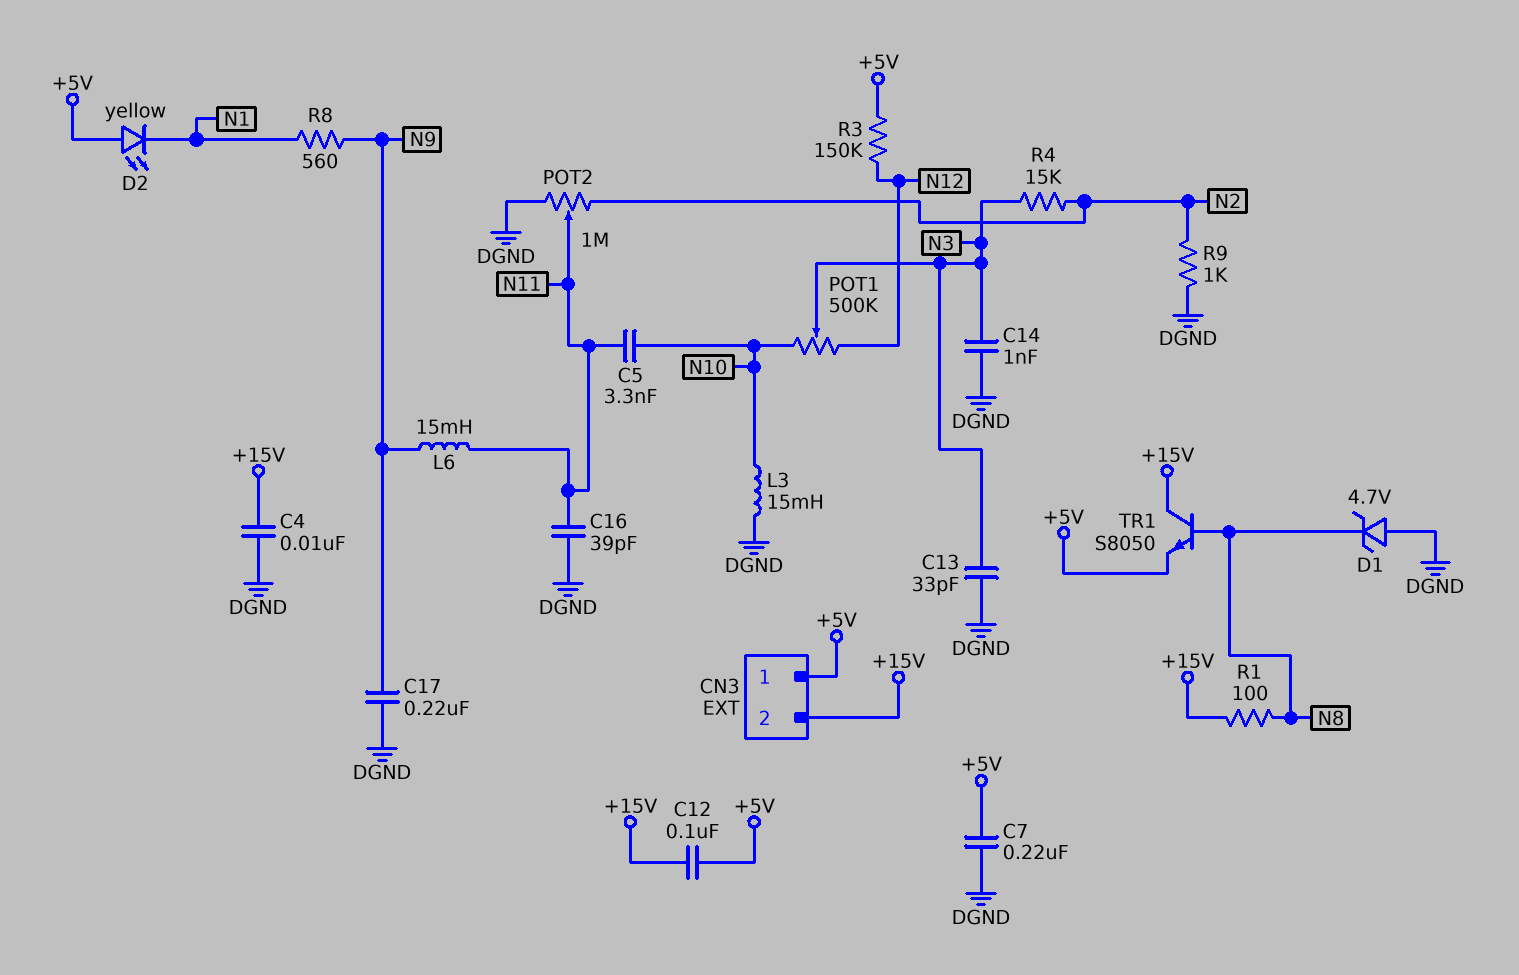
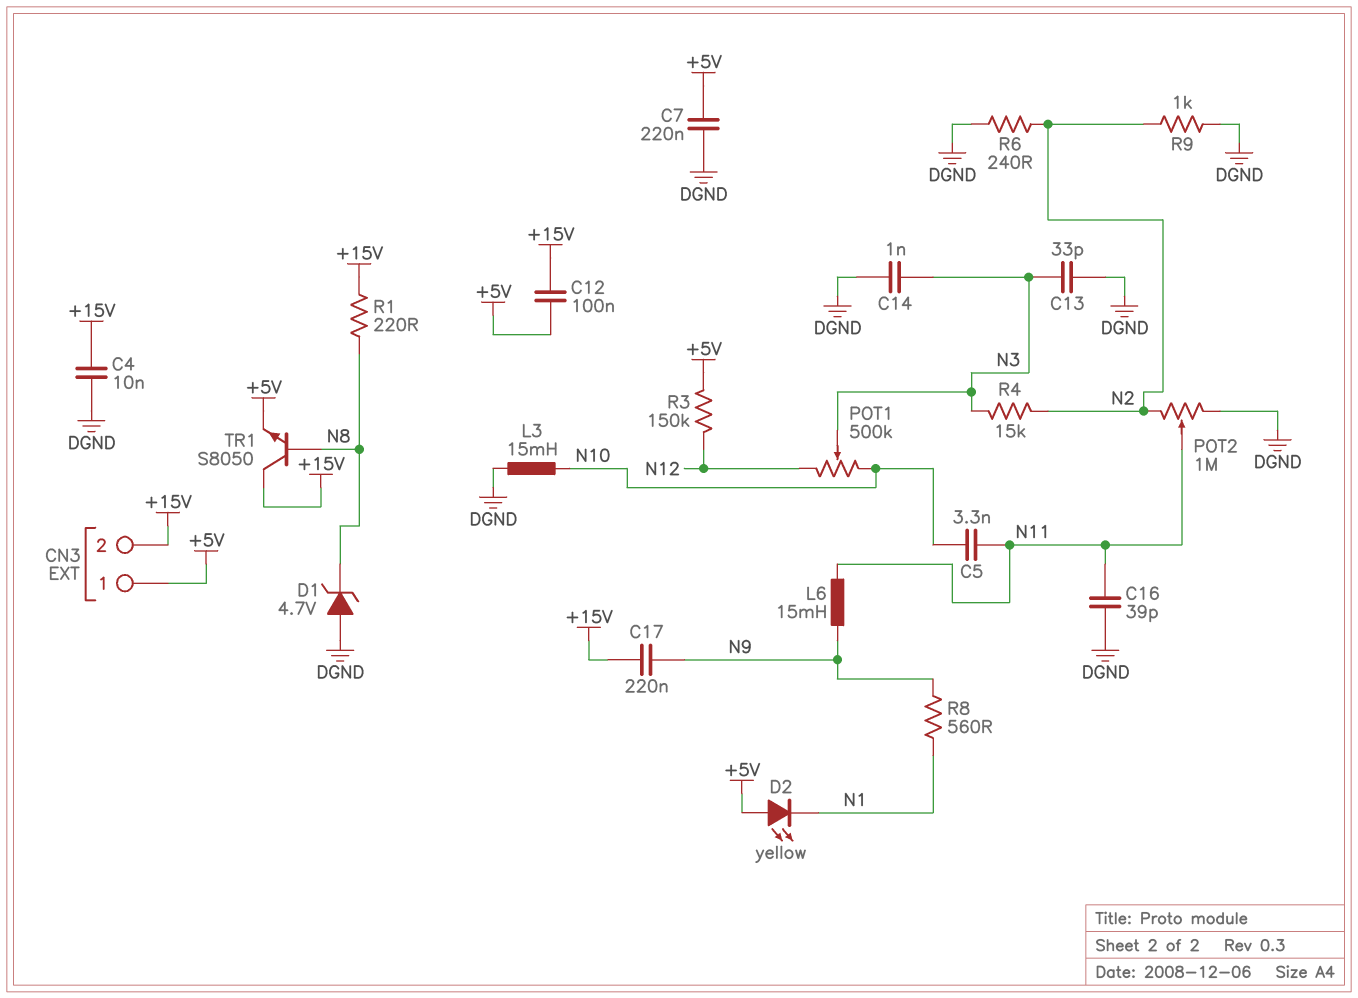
C17: 220nF (DGND, N9) -> 220nF (+15V, N9)
R1: 100 (+15V, N8) -> 220 (+15V, N8)
R6: none -> 240 (DGND, N2)

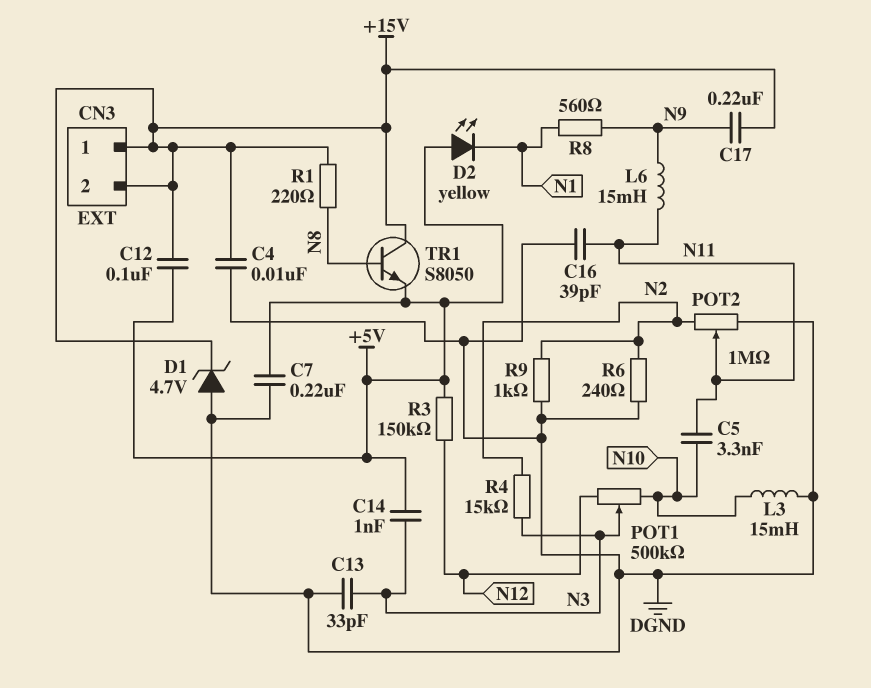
C14: 1nF (DGND, N3) -> 1nF (+5V, N3)
CN3 pin 1: +5V -> +15V
D1: zener 4.7V (A DGND, K N8) -> zener 4.7V (A DGND, K +15V)

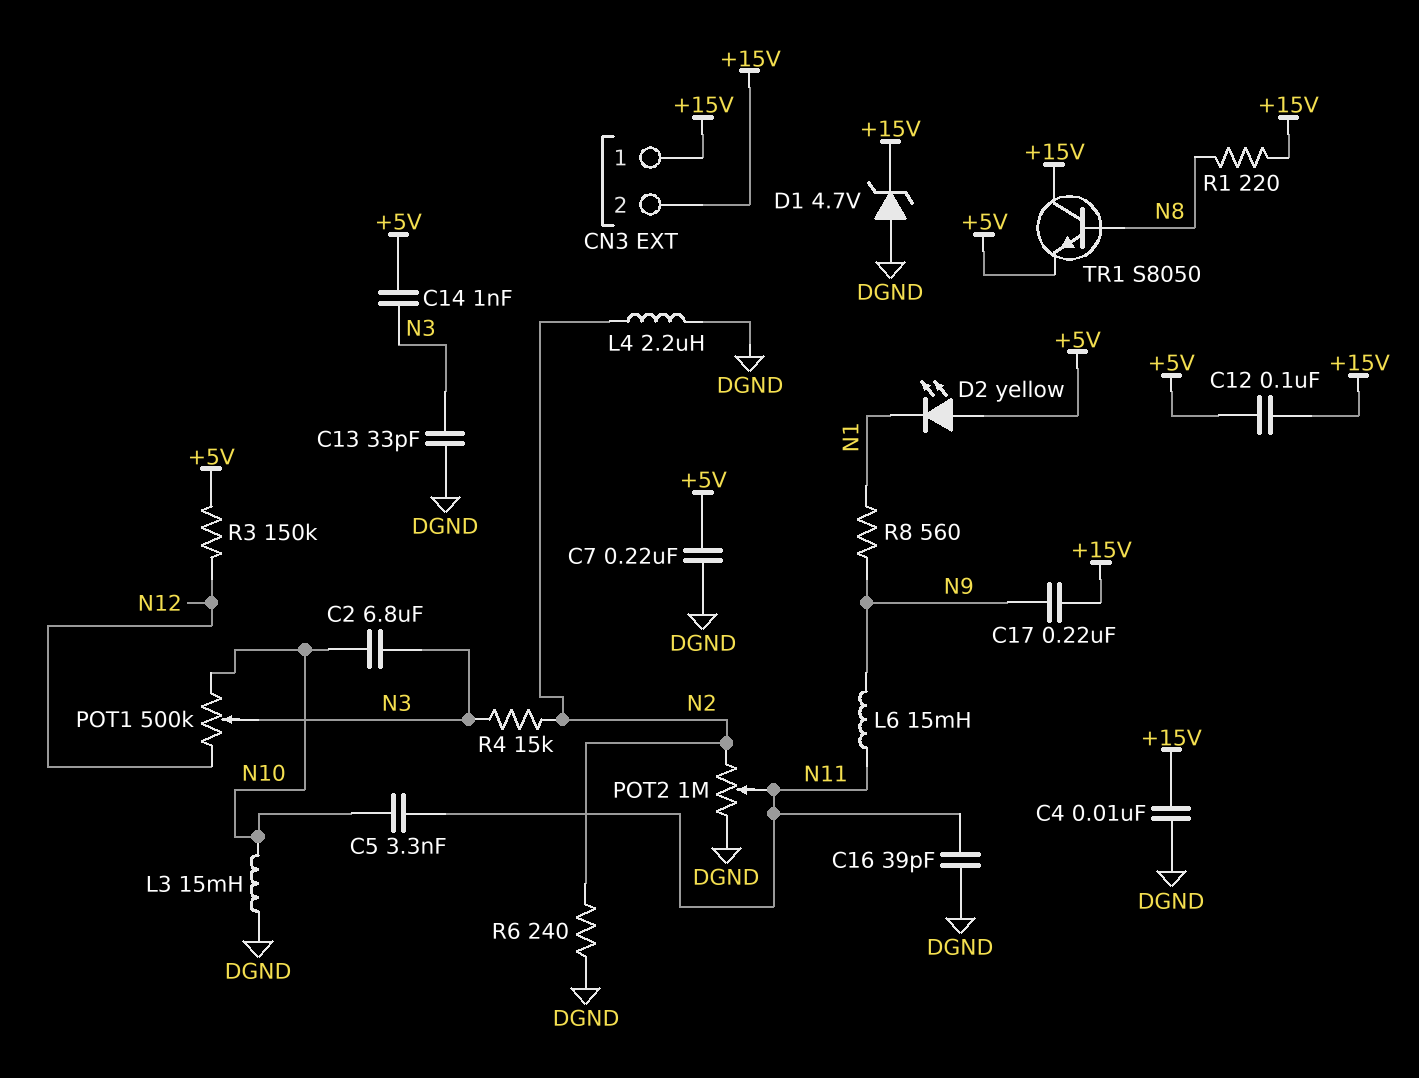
C2: none -> 6.8uF (N3, N10)
L4: none -> 2.2uH (DGND, N2)
R9: 1k (DGND, N2) -> none

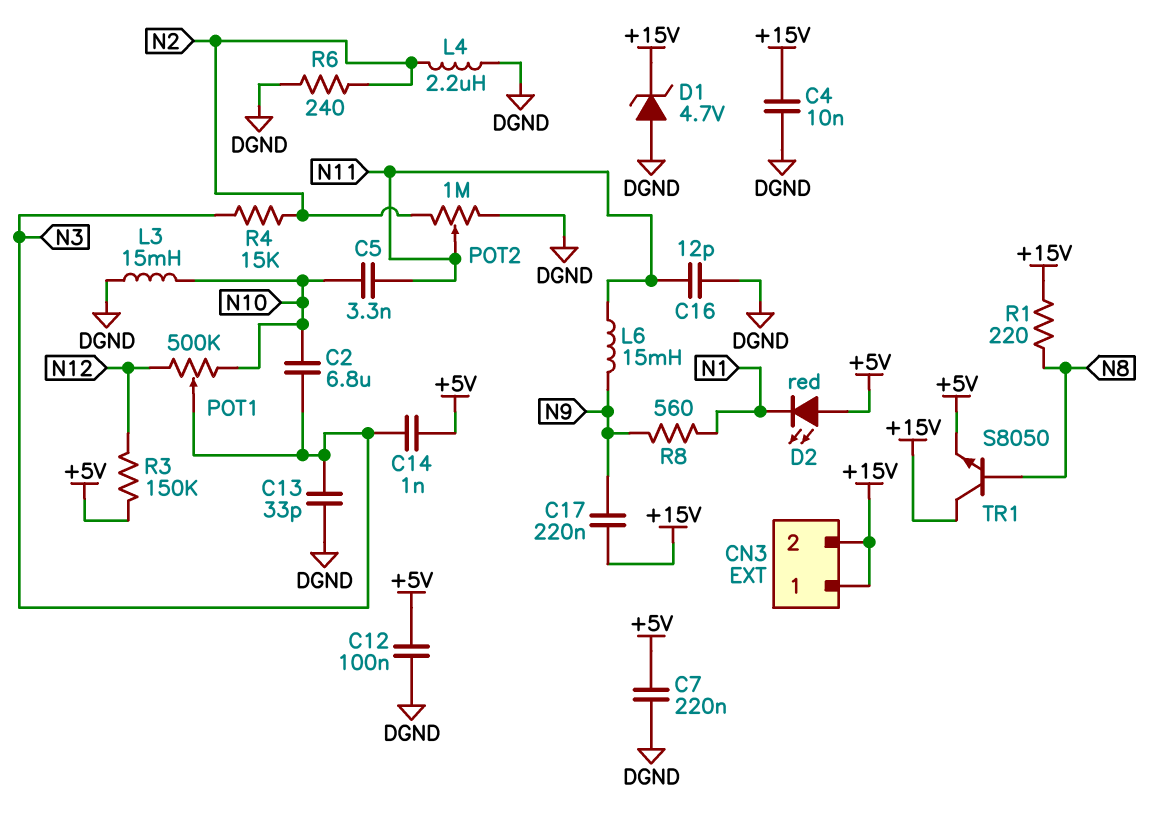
C12: 100nF (+5V, +15V) -> 100nF (+5V, DGND)
C16: 39pF (DGND, N11) -> 12pF (DGND, N11)
D2: LED yellow (A +5V, K N1) -> LED red (A +5V, K N1)

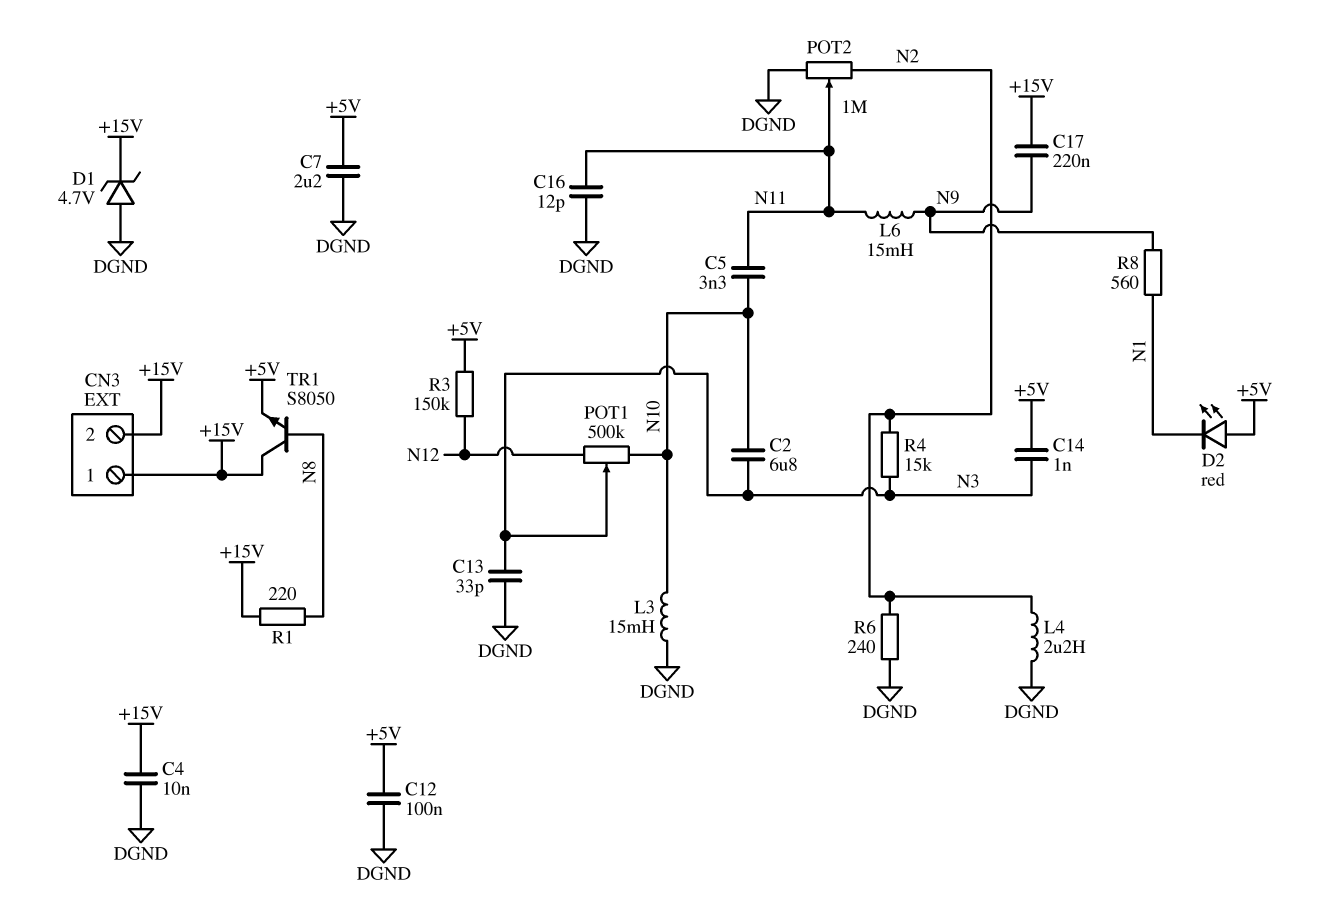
C7: 220nF (+5V, DGND) -> 2.2uF (+5V, DGND)

